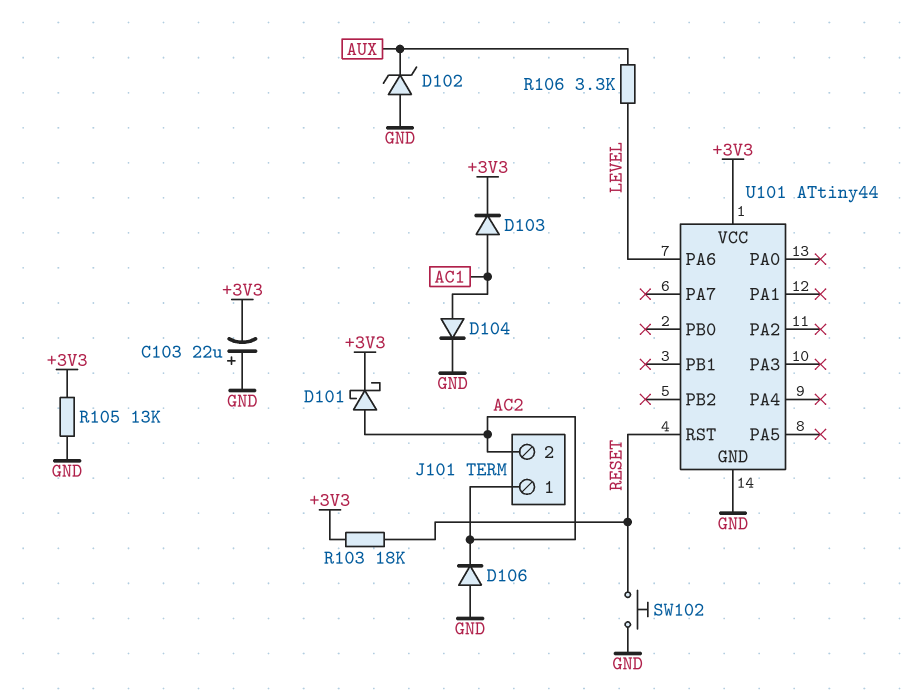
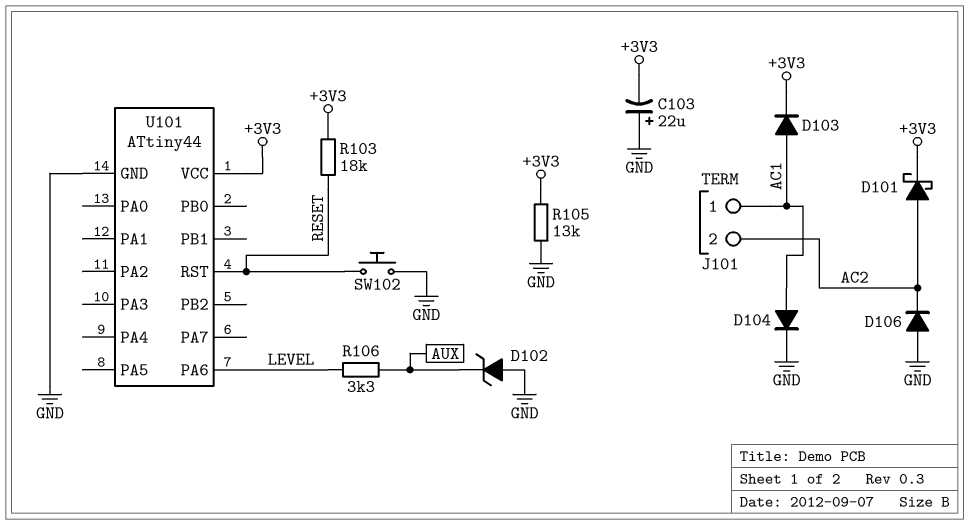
J101 pin 1: AC2 -> AC1

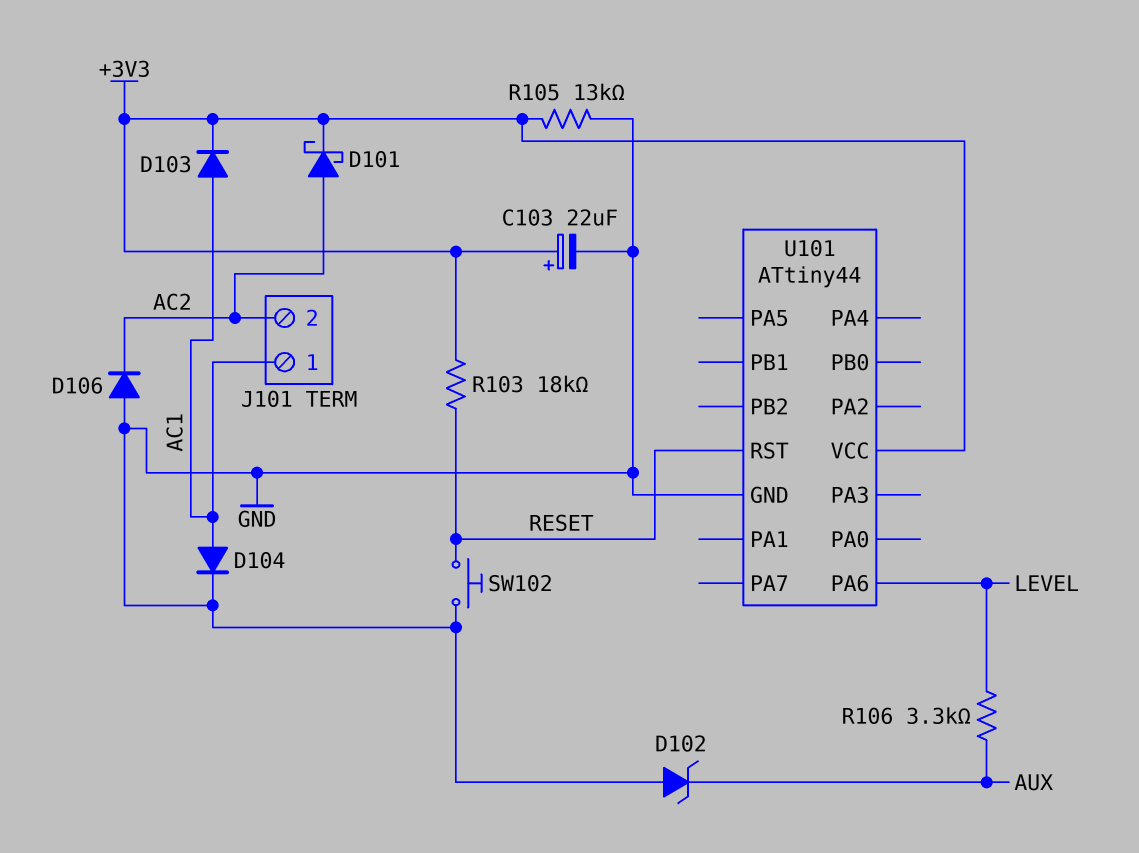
C103: 22uF (plus GND, minus +3V3) -> 22uF (plus +3V3, minus GND)

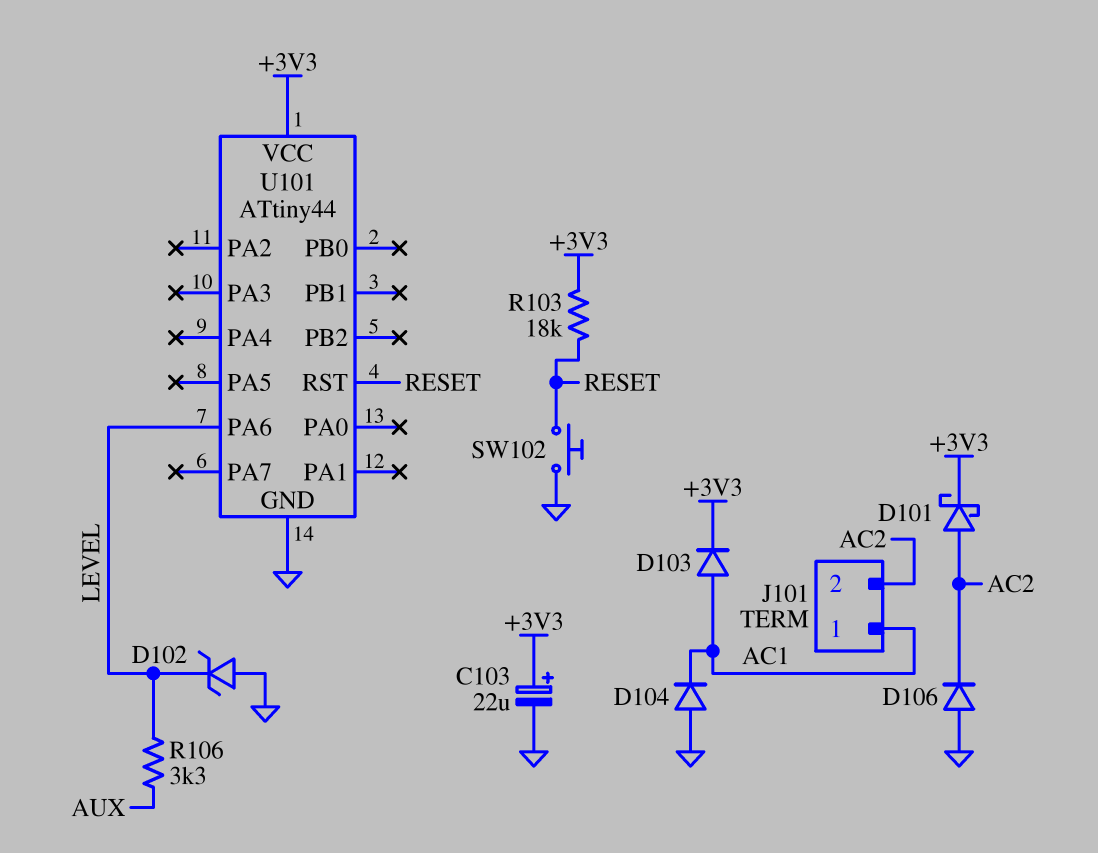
D102: zener (A GND, K AUX) -> zener (A GND, K LEVEL)
D104: diode (A AC1, K GND) -> diode (A GND, K AC1)
R105: 13k (+3V3, GND) -> none

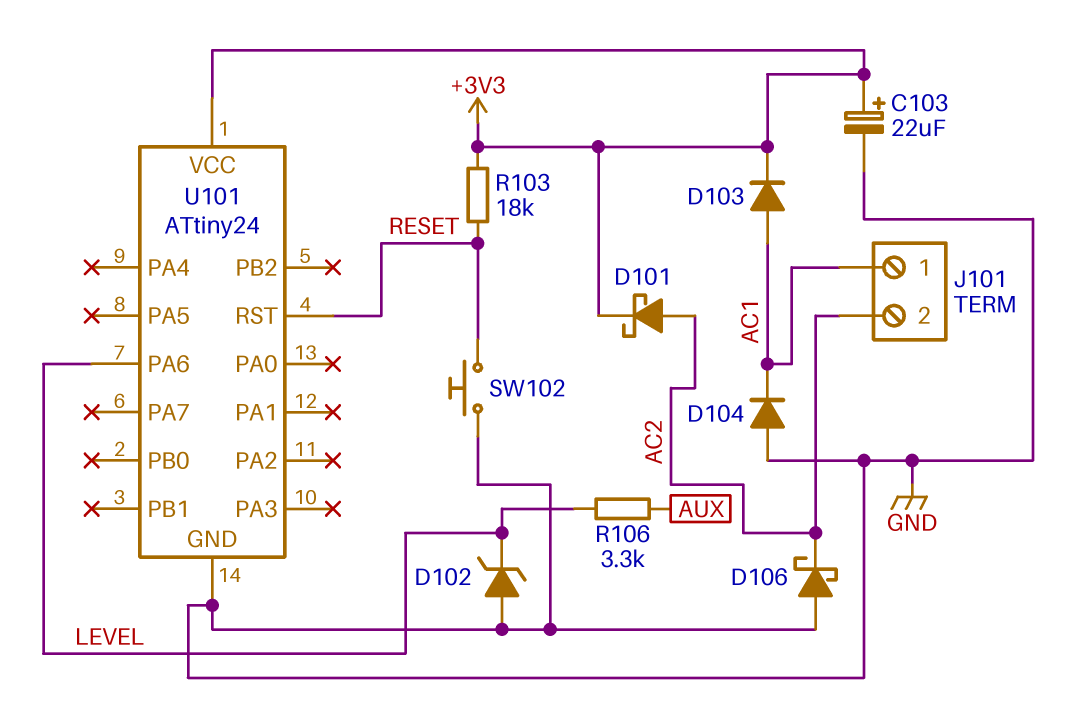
D106: diode (A GND, K AC2) -> schottky (A GND, K AC2)
U101: ATtiny44 -> ATtiny24

